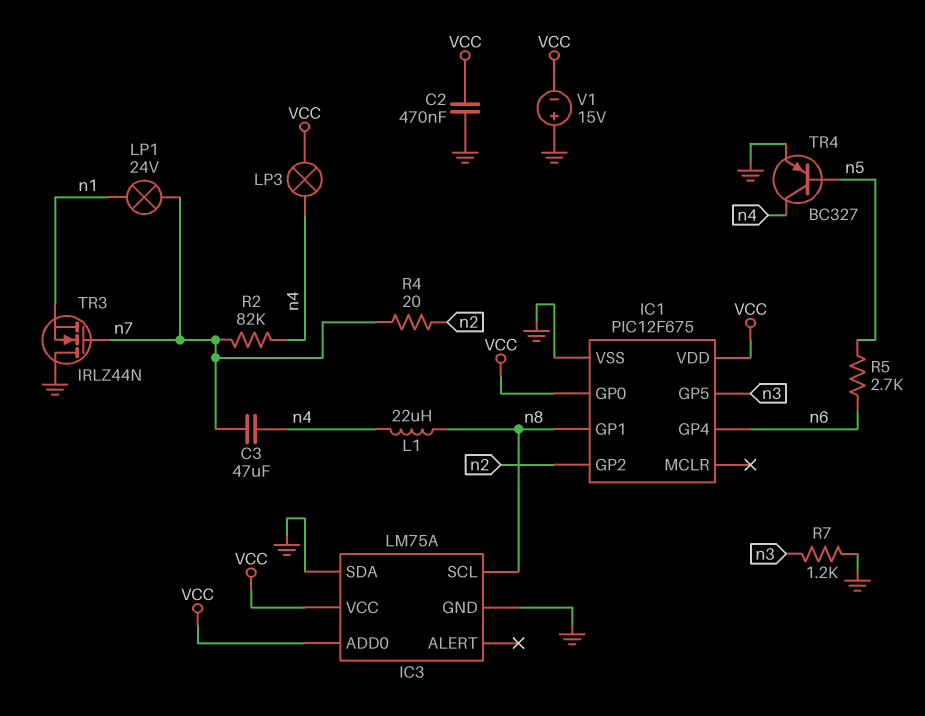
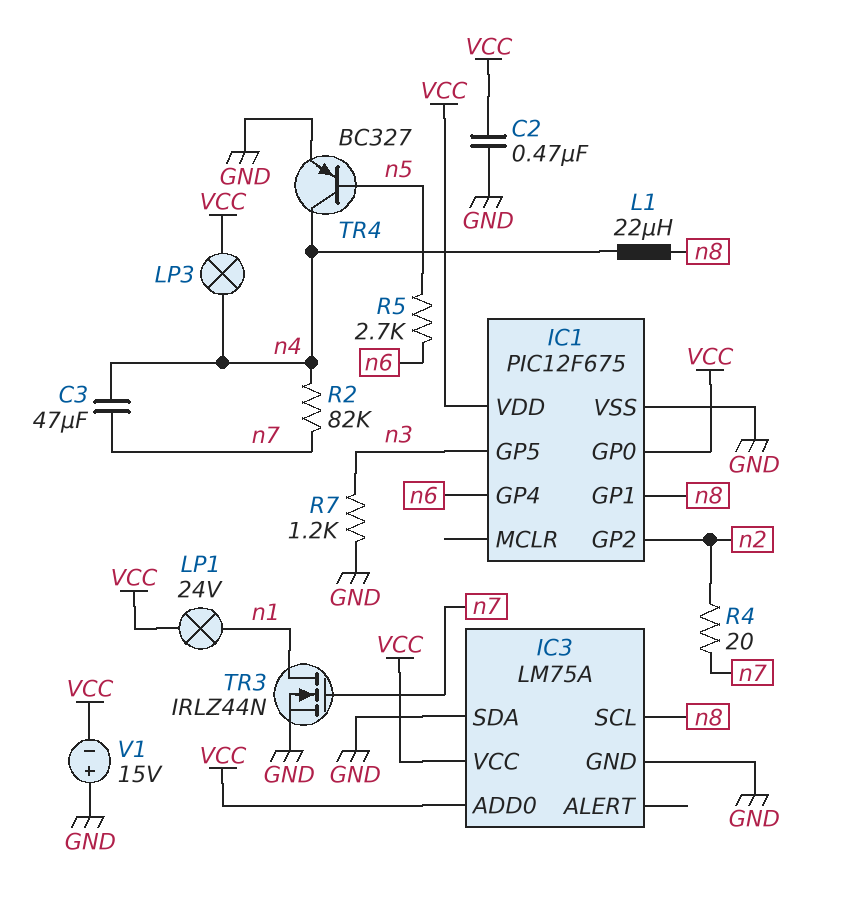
LP1: lamp 24V (n1, n7) -> lamp 24V (VCC, n1)
TR3: NMOS IRLZ44N (G n7, D GND, S n1) -> NMOS IRLZ44N (G n7, D n1, S GND)

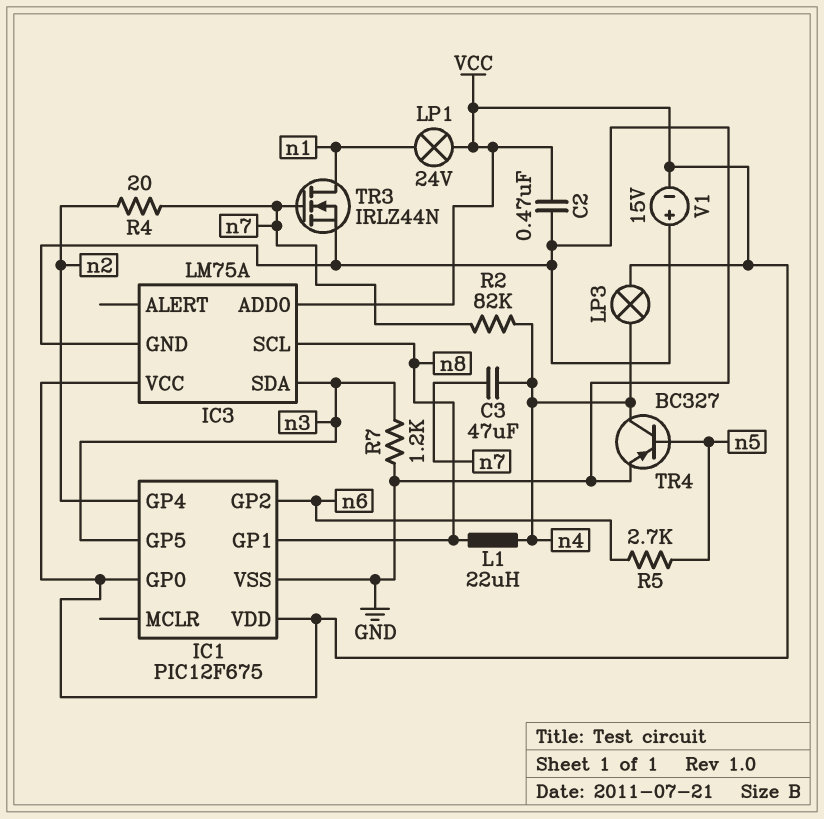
IC1 pin GP2: n2 -> n6
IC1 pin GP4: n6 -> n2
IC3 pin SDA: GND -> n3

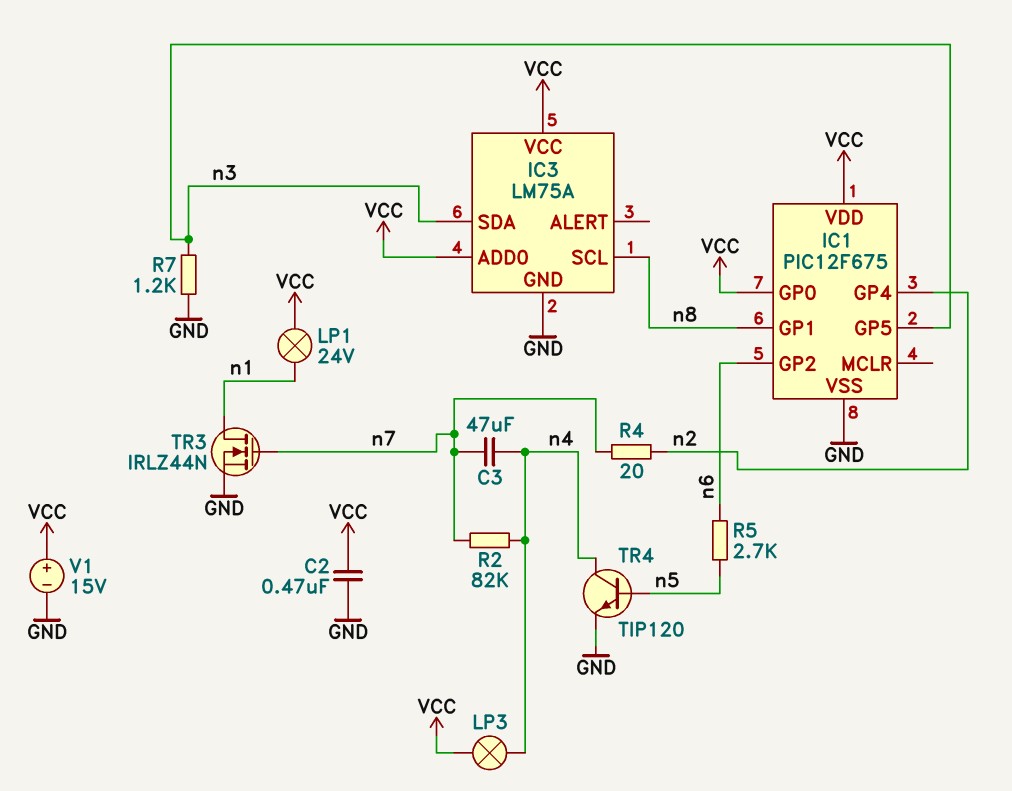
L1: 22uH (n4, n8) -> none
TR4: PNP BC327 (B n5, C n4, E GND) -> NPN TIP120 (B n5, C n4, E GND)
V1: 15V (plus GND, minus VCC) -> 15V (plus VCC, minus GND)

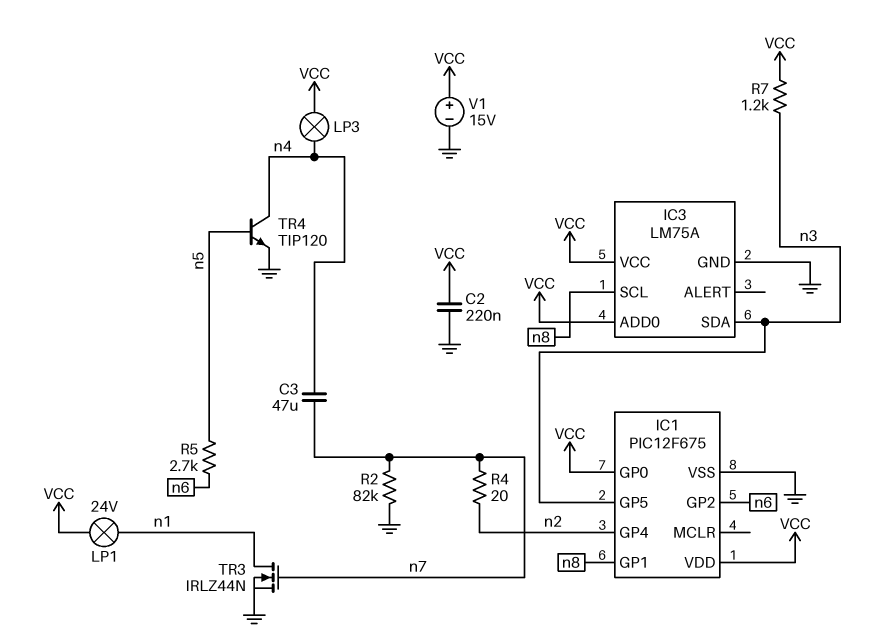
C2: 470nF (GND, VCC) -> 220nF (GND, VCC)
R2: 82k (n4, n7) -> 82k (GND, n7)
R7: 1.2k (GND, n3) -> 1.2k (VCC, n3)

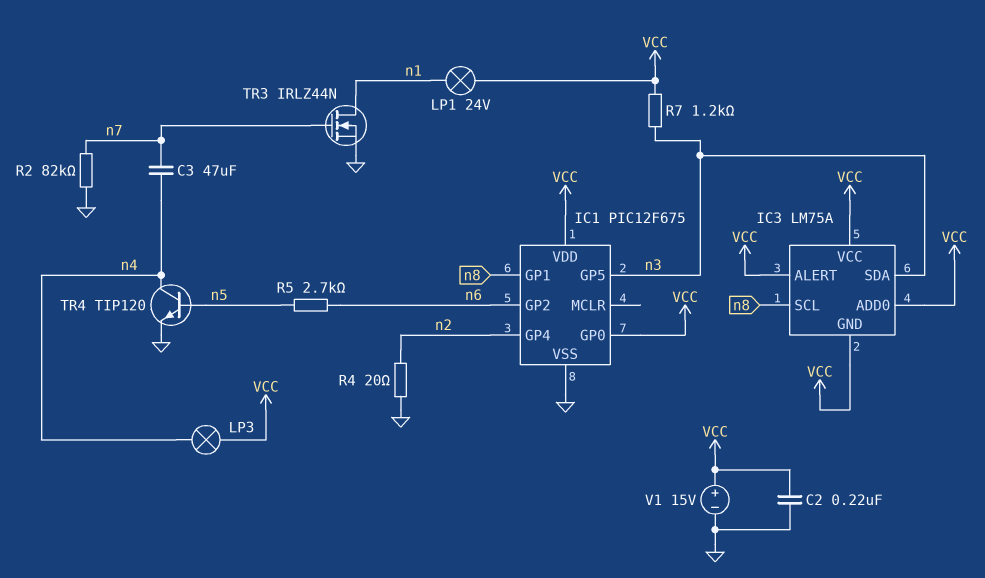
IC3 pin ALERT: none -> VCC
IC3 pin GND: GND -> VCC
R4: 20 (n2, n7) -> 20 (GND, n2)

